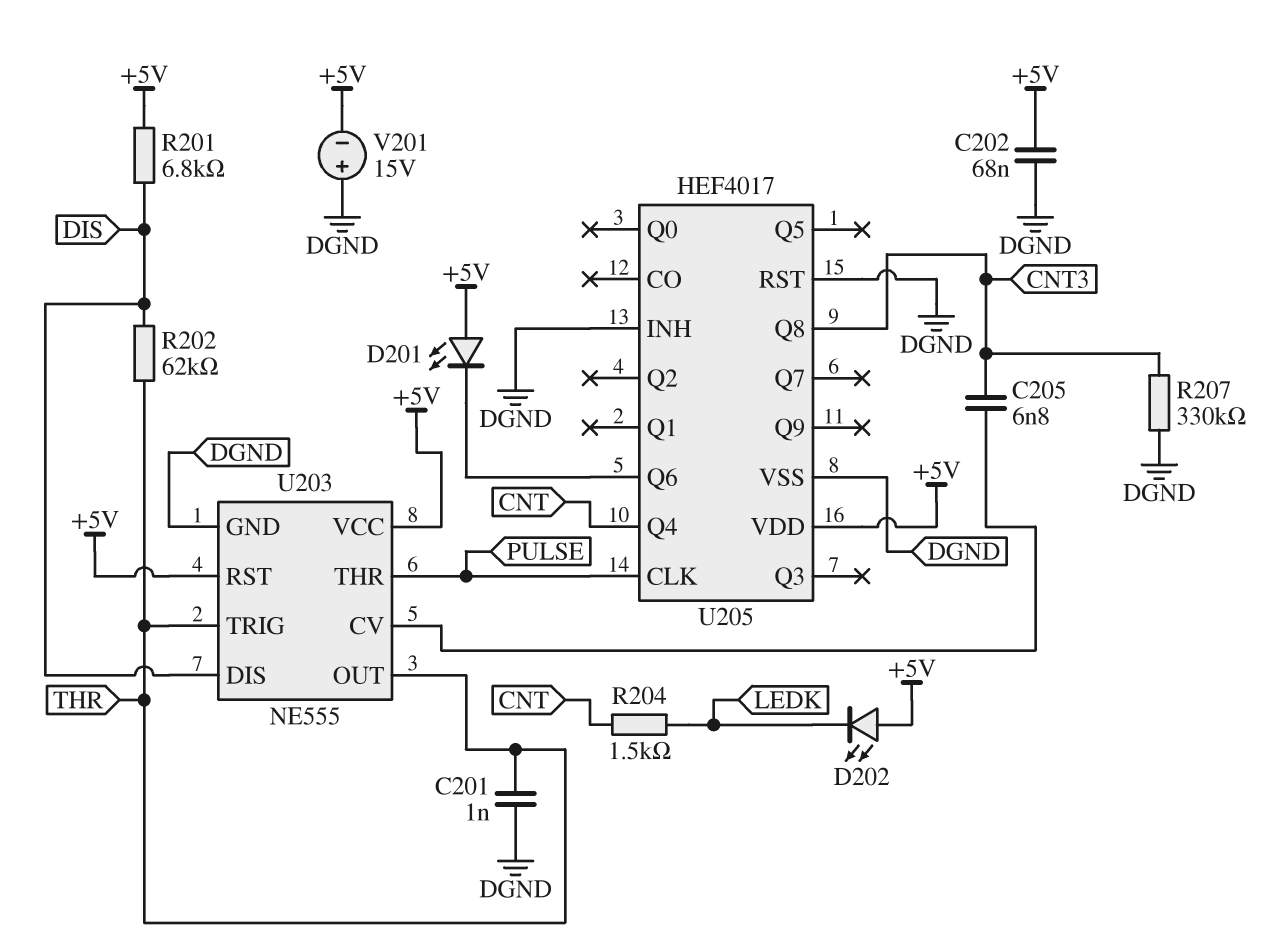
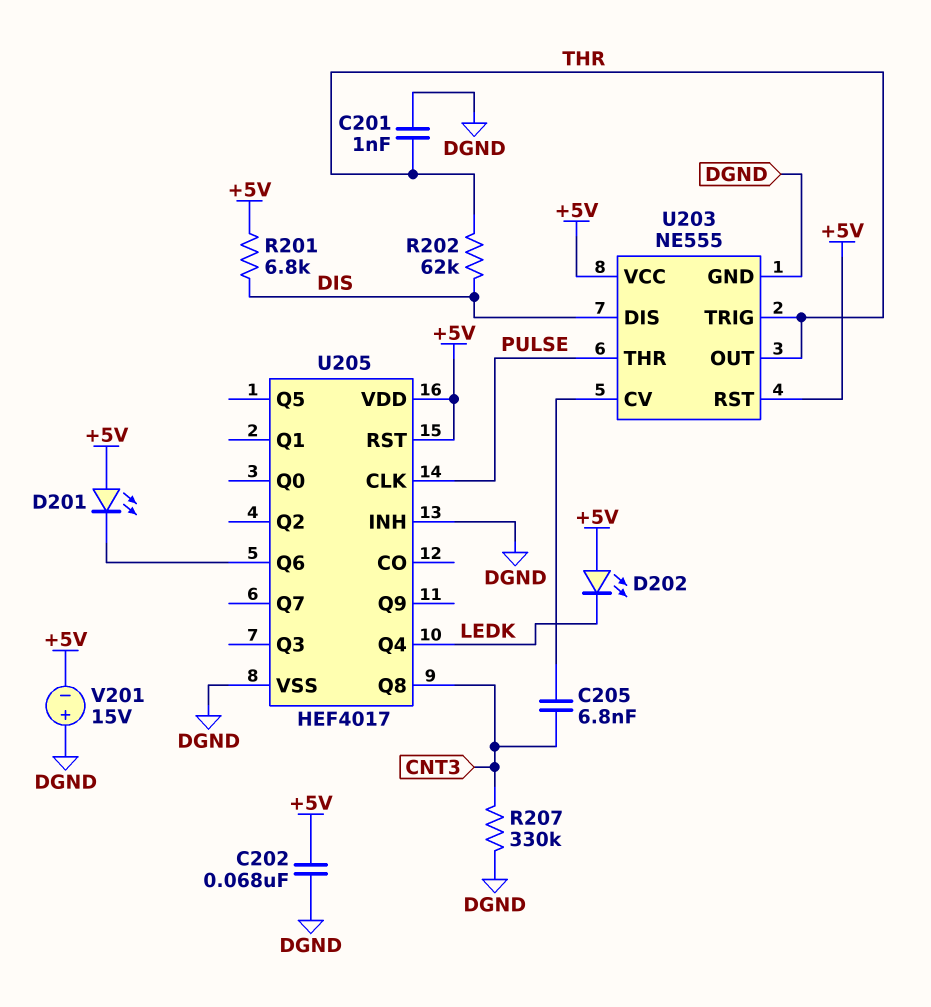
R204: 1.5k (CNT, LEDK) -> none
U205 pin Q4: CNT -> LEDK
U205 pin RST: DGND -> +5V

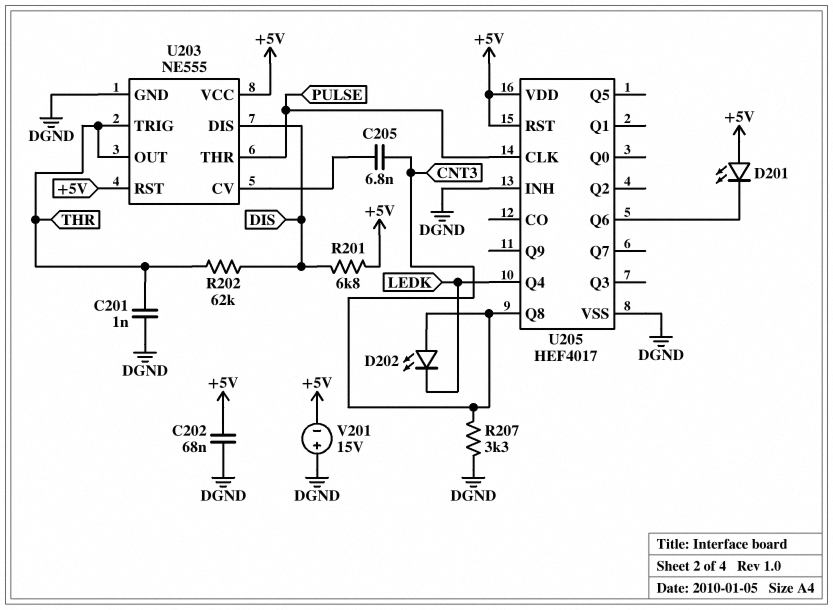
D202: LED (A +5V, K LEDK) -> LED (A CNT3, K LEDK)
R207: 330k (CNT3, DGND) -> 3.3k (CNT3, DGND)

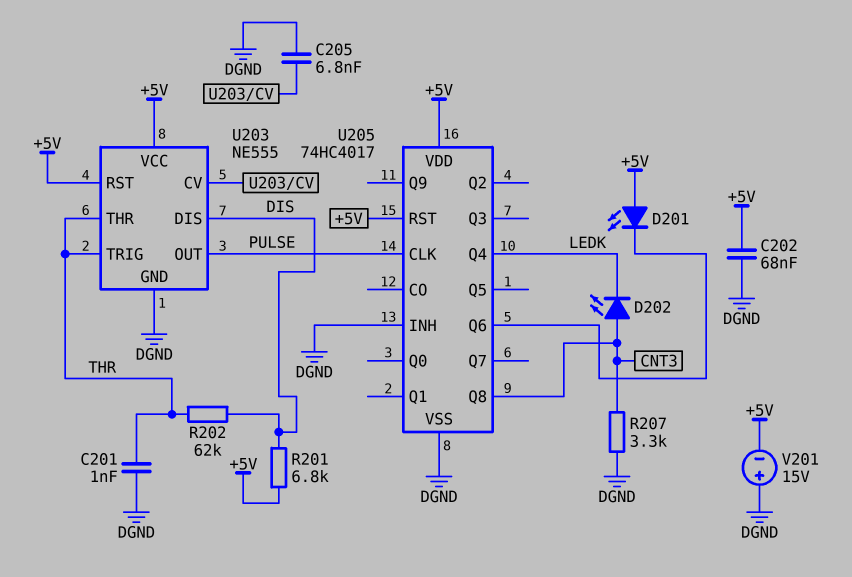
C205: 6.8nF (CNT3, U203/CV) -> 6.8nF (DGND, U203/CV)
U203 pin OUT: THR -> PULSE
U203 pin THR: PULSE -> THR
U205: HEF4017 -> 74HC4017

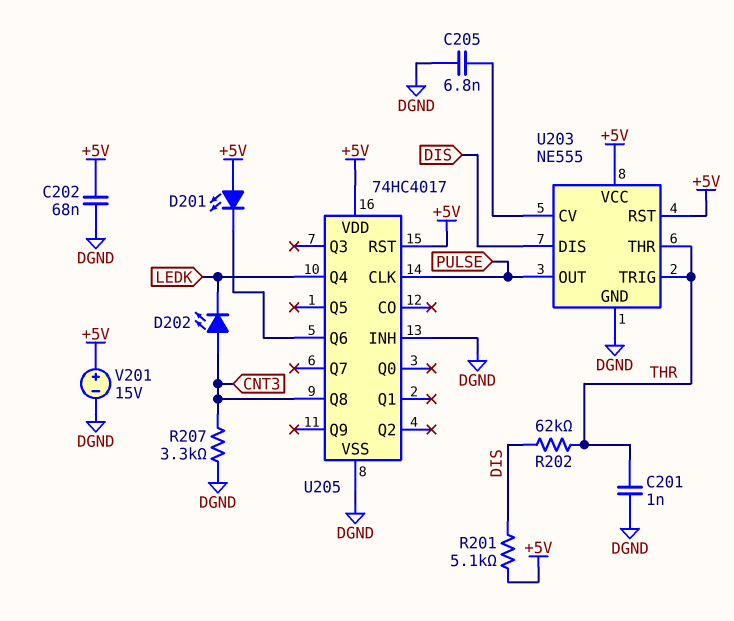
R201: 6.8k (+5V, DIS) -> 5.1k (+5V, DIS)
V201: 15V (plus DGND, minus +5V) -> 15V (plus +5V, minus DGND)

